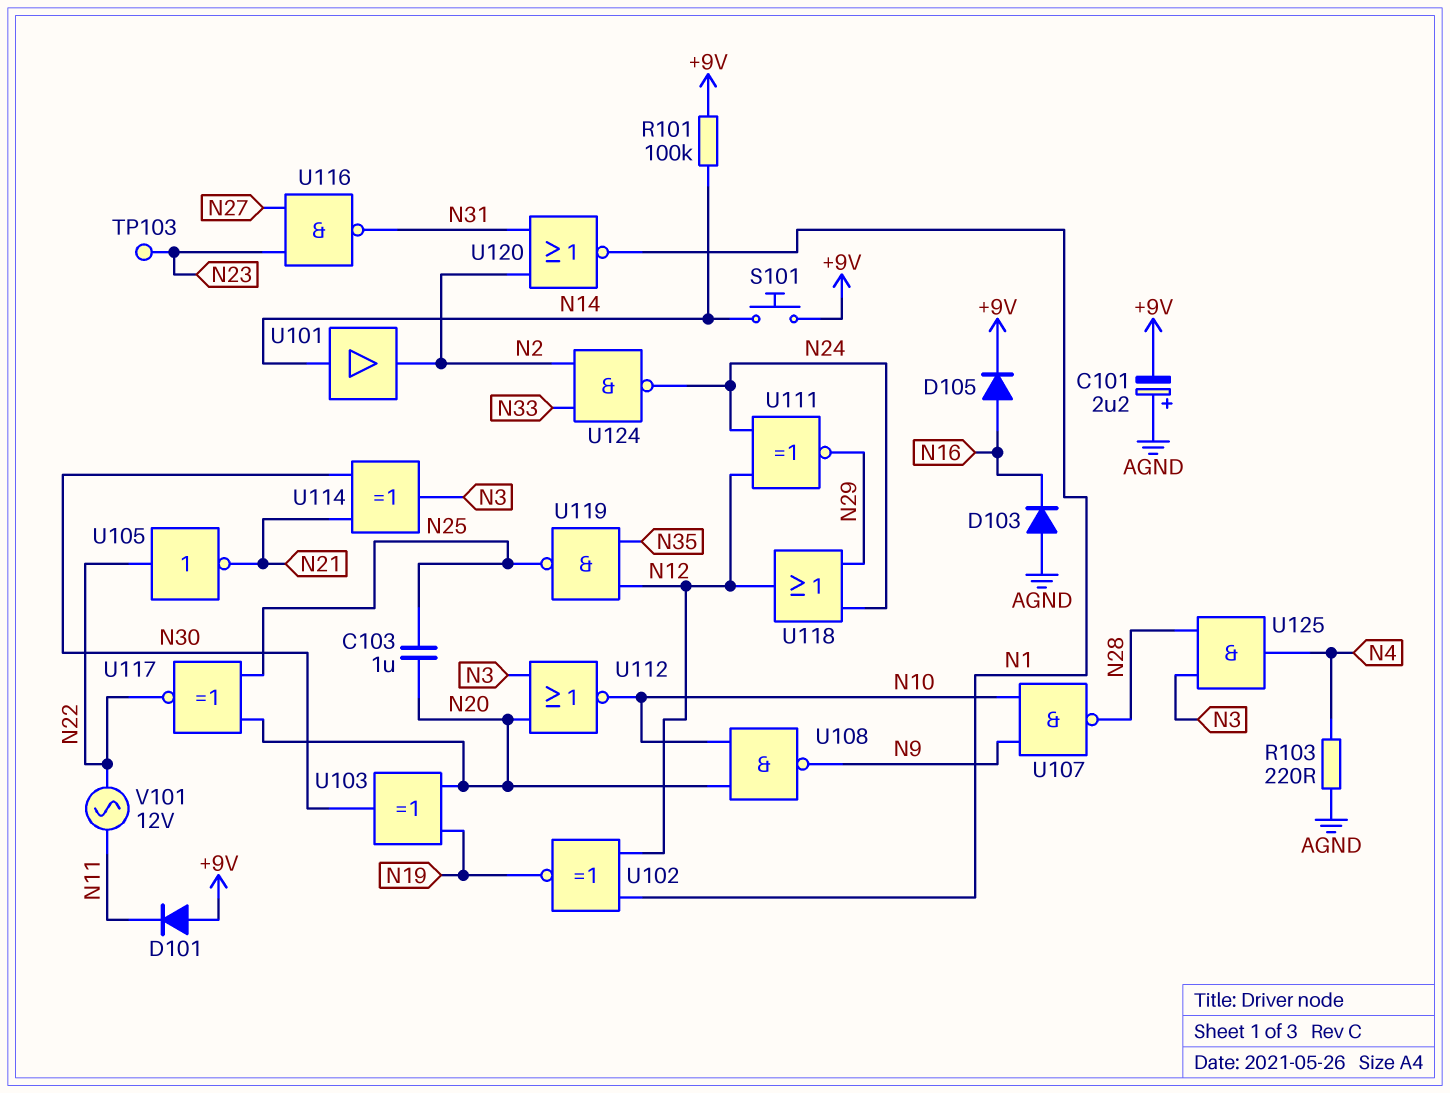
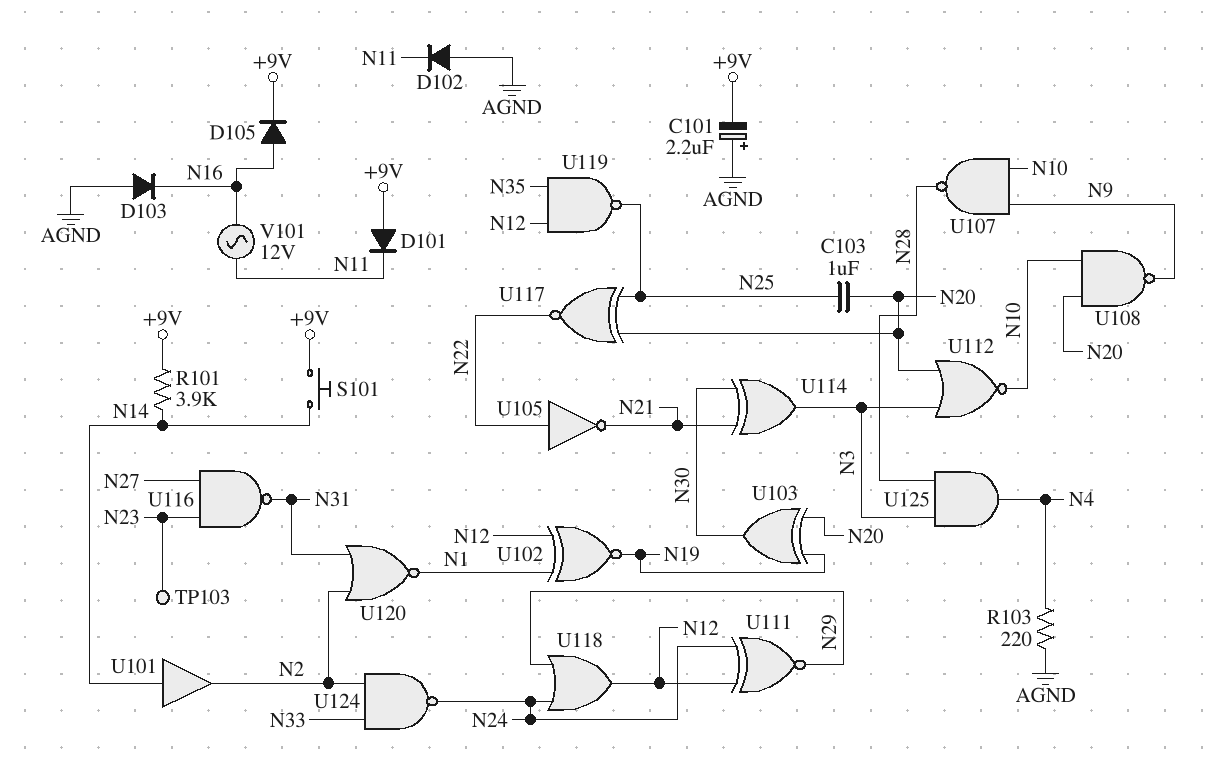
D102: none -> diode (A AGND, K N11)
R101: 100k (+9V, N14) -> 3.9k (+9V, N14)
V101: AC 12V (N11, N22) -> AC 12V (N11, N16)

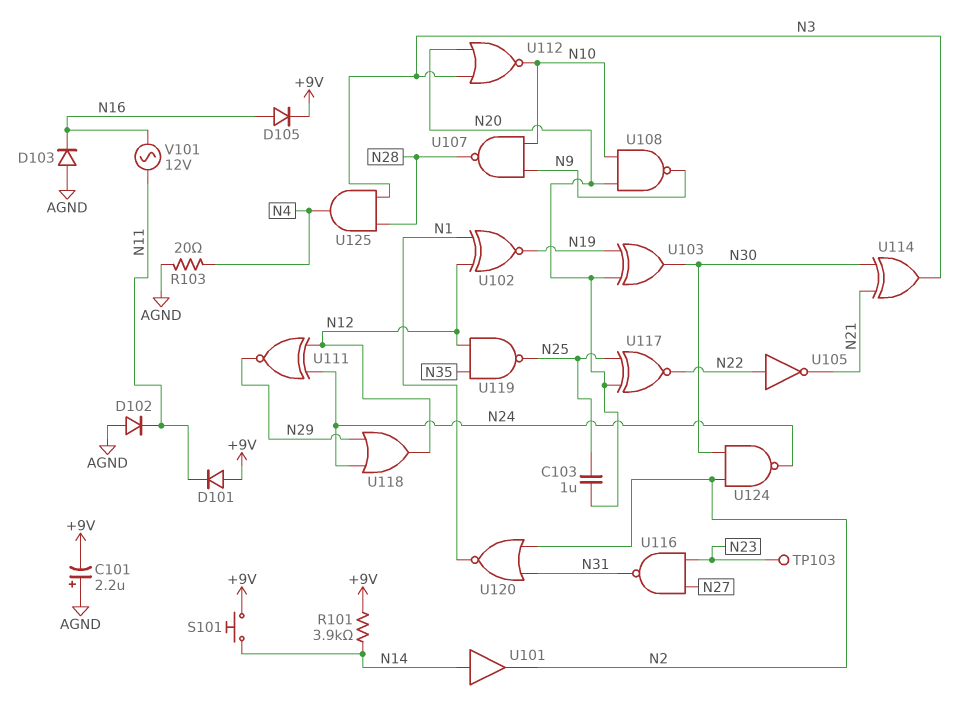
R103: 220 (AGND, N4) -> 20 (AGND, N4)
U124: NAND (in N2, in N33, out N24) -> NAND (in N2, in N30, out N24)

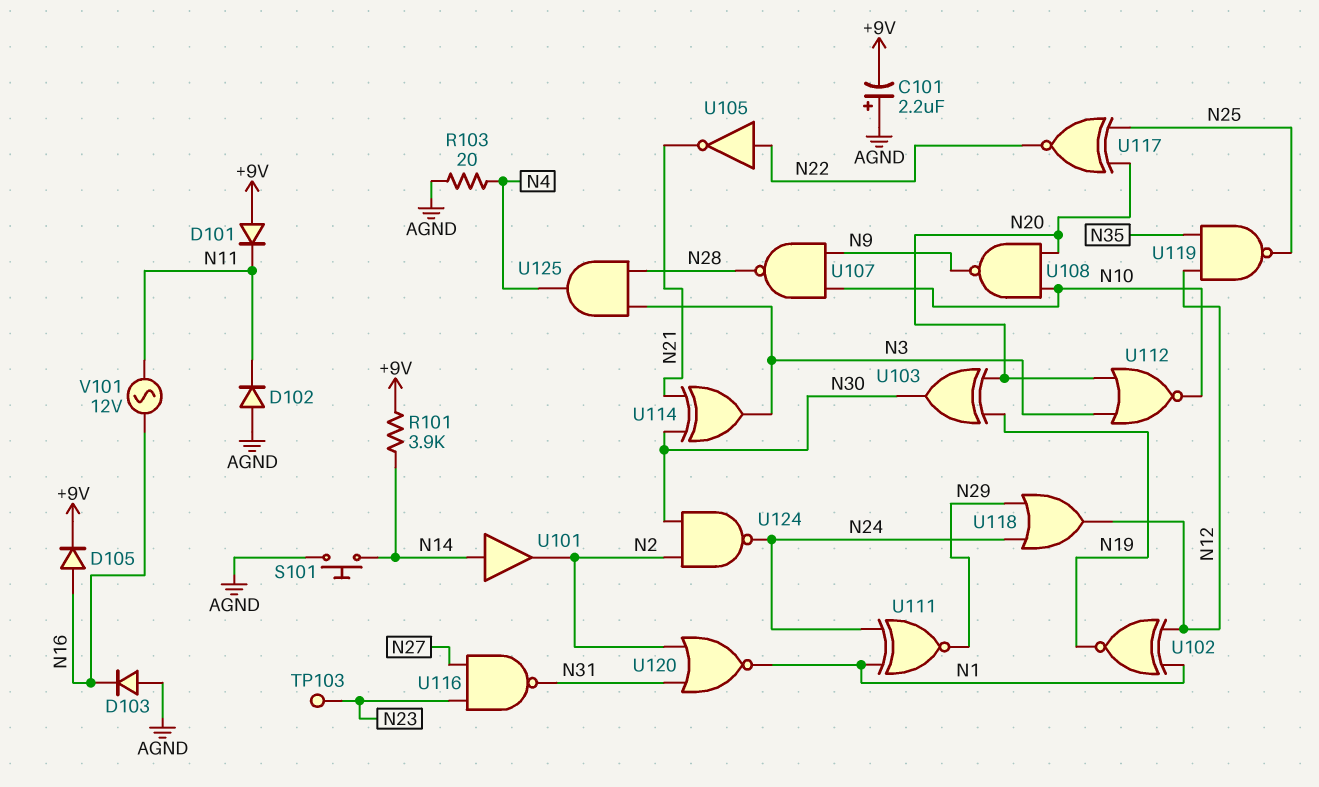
C103: 1uF (N20, N25) -> none
S101: button (+9V, N14) -> button (AGND, N14)
U111: XNOR (in N12, in N24, out N29) -> XNOR (in N1, in N24, out N29)

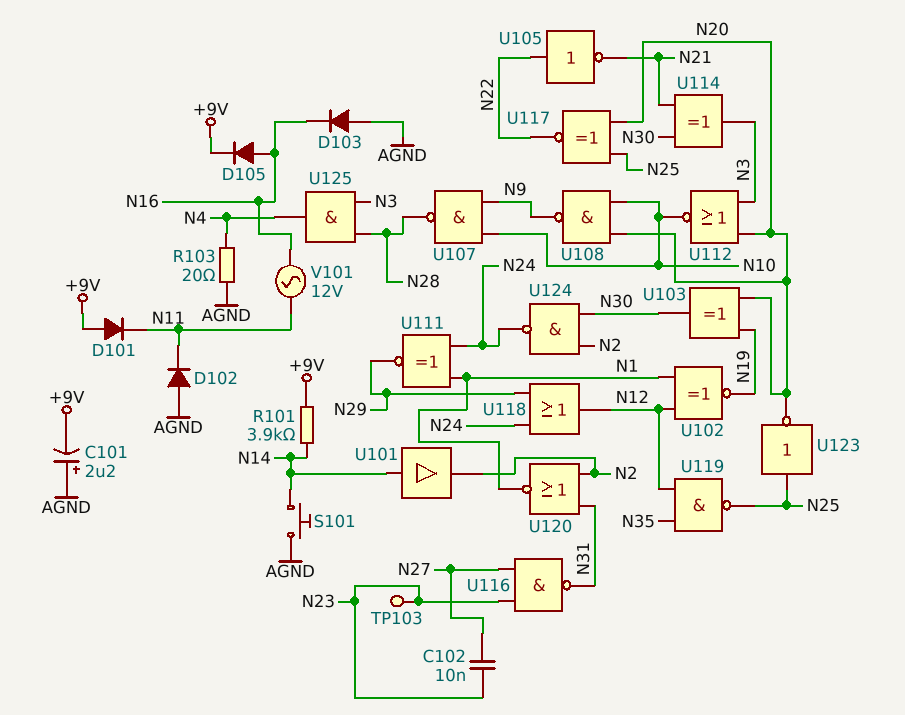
C102: none -> 10nF (N23, N27)
U123: none -> NOT (in N25, out N20)

